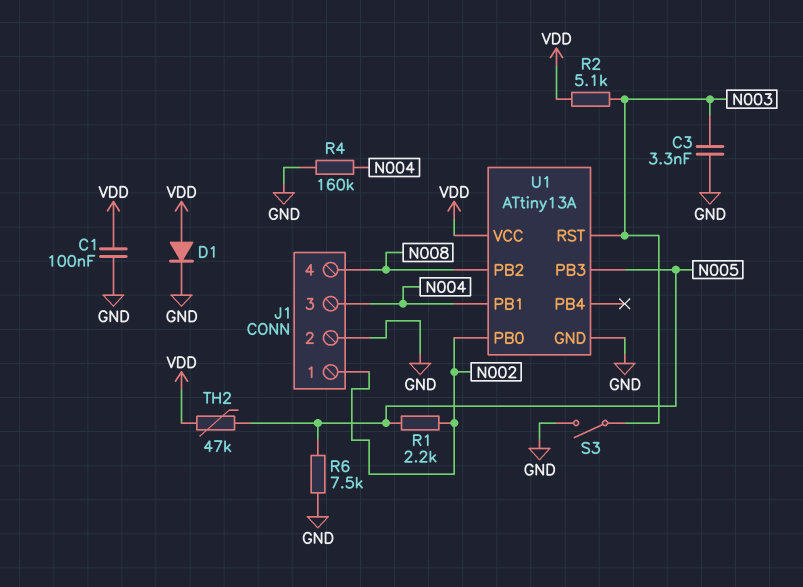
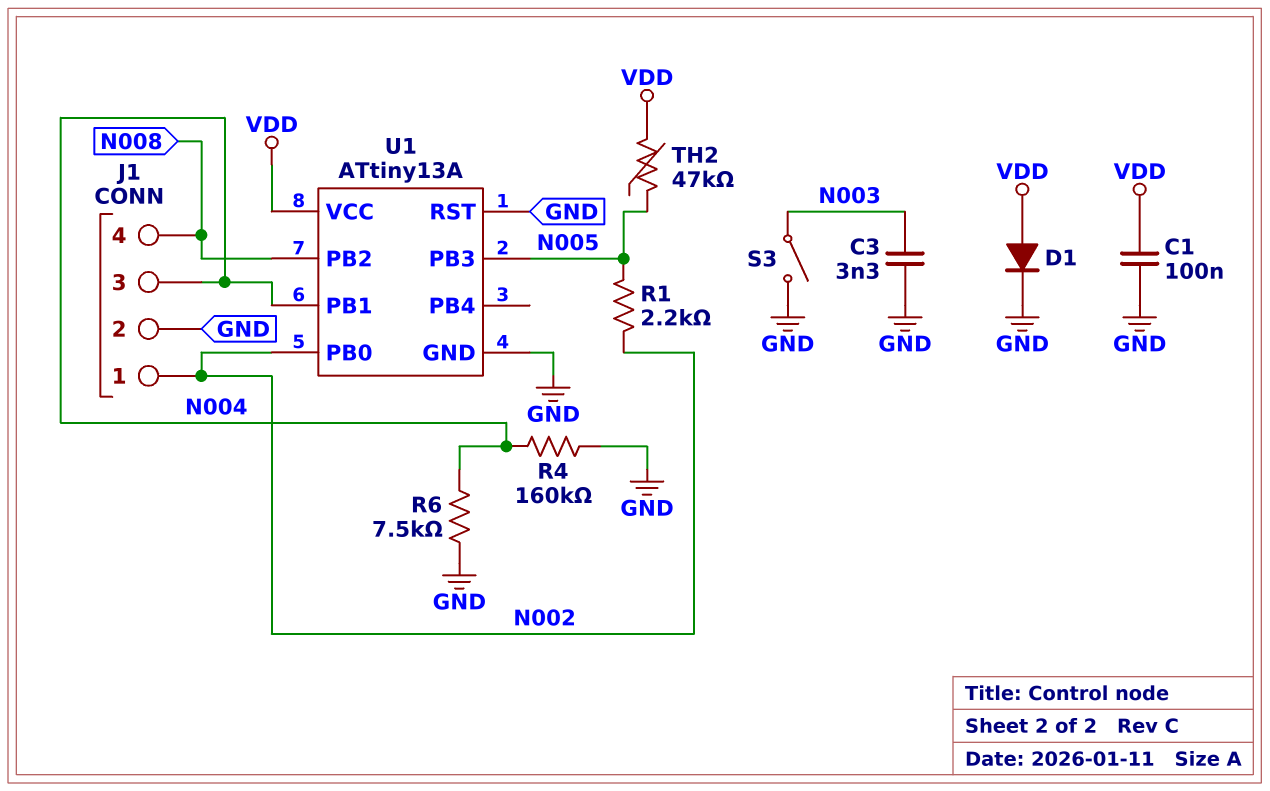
R2: 5.1k (N003, VDD) -> none
R6: 7.5k (GND, N005) -> 7.5k (GND, N004)
U1 pin RST: N003 -> GND

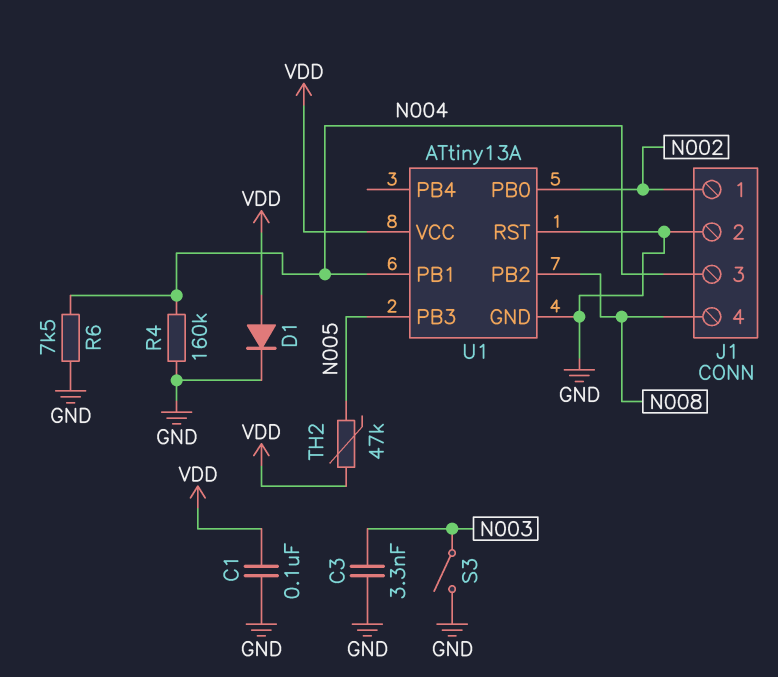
R1: 2.2k (N002, N005) -> none

